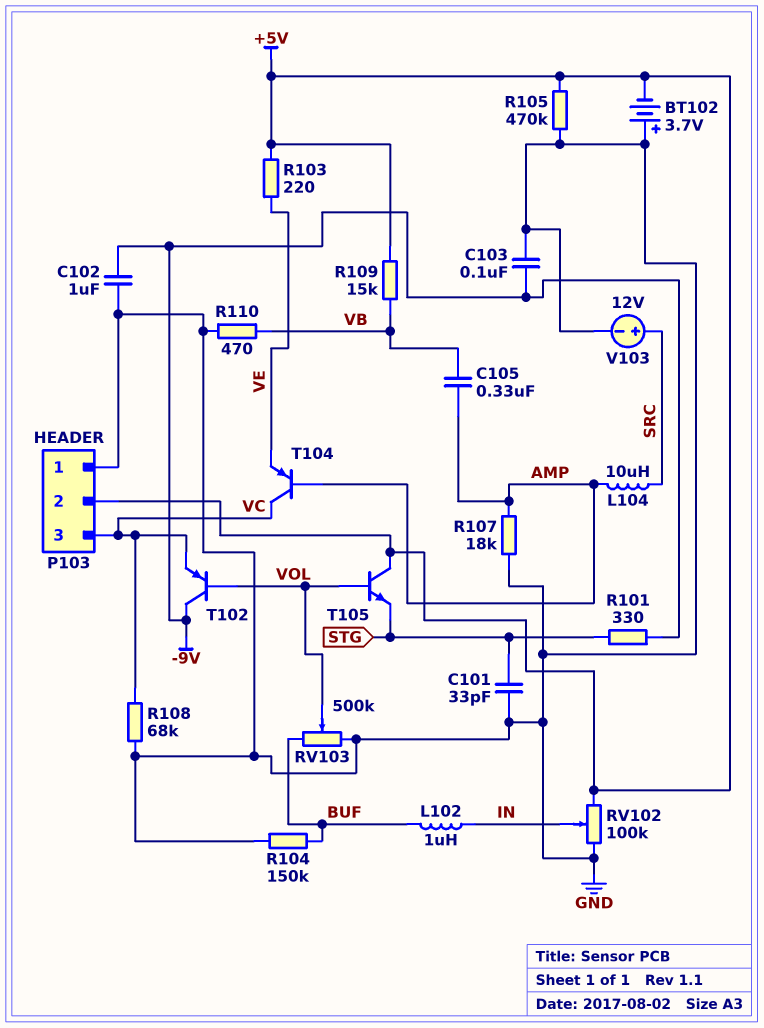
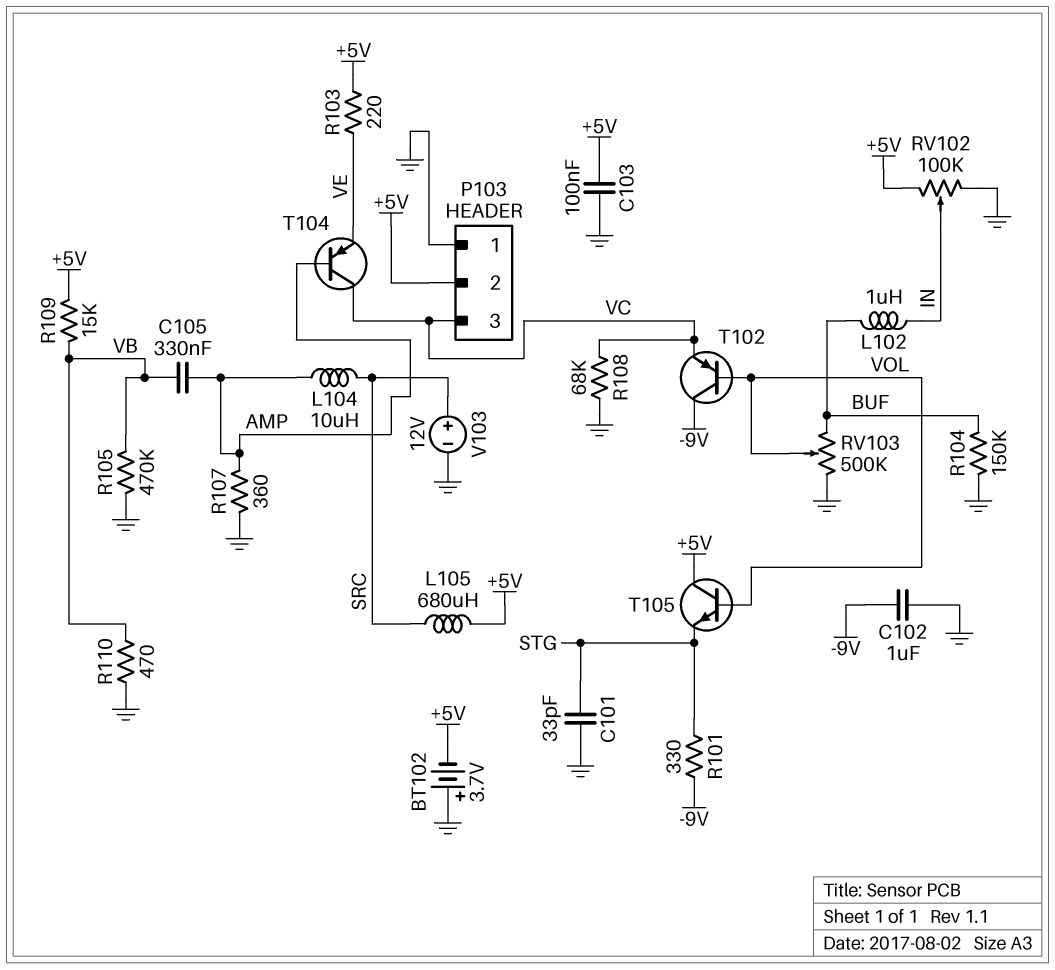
C103: 100nF (-9V, GND) -> 100nF (+5V, GND)
L105: none -> 680uH (+5V, SRC)
R105: 470k (+5V, GND) -> 470k (GND, VB)
R107: 18k (AMP, GND) -> 360 (AMP, GND)

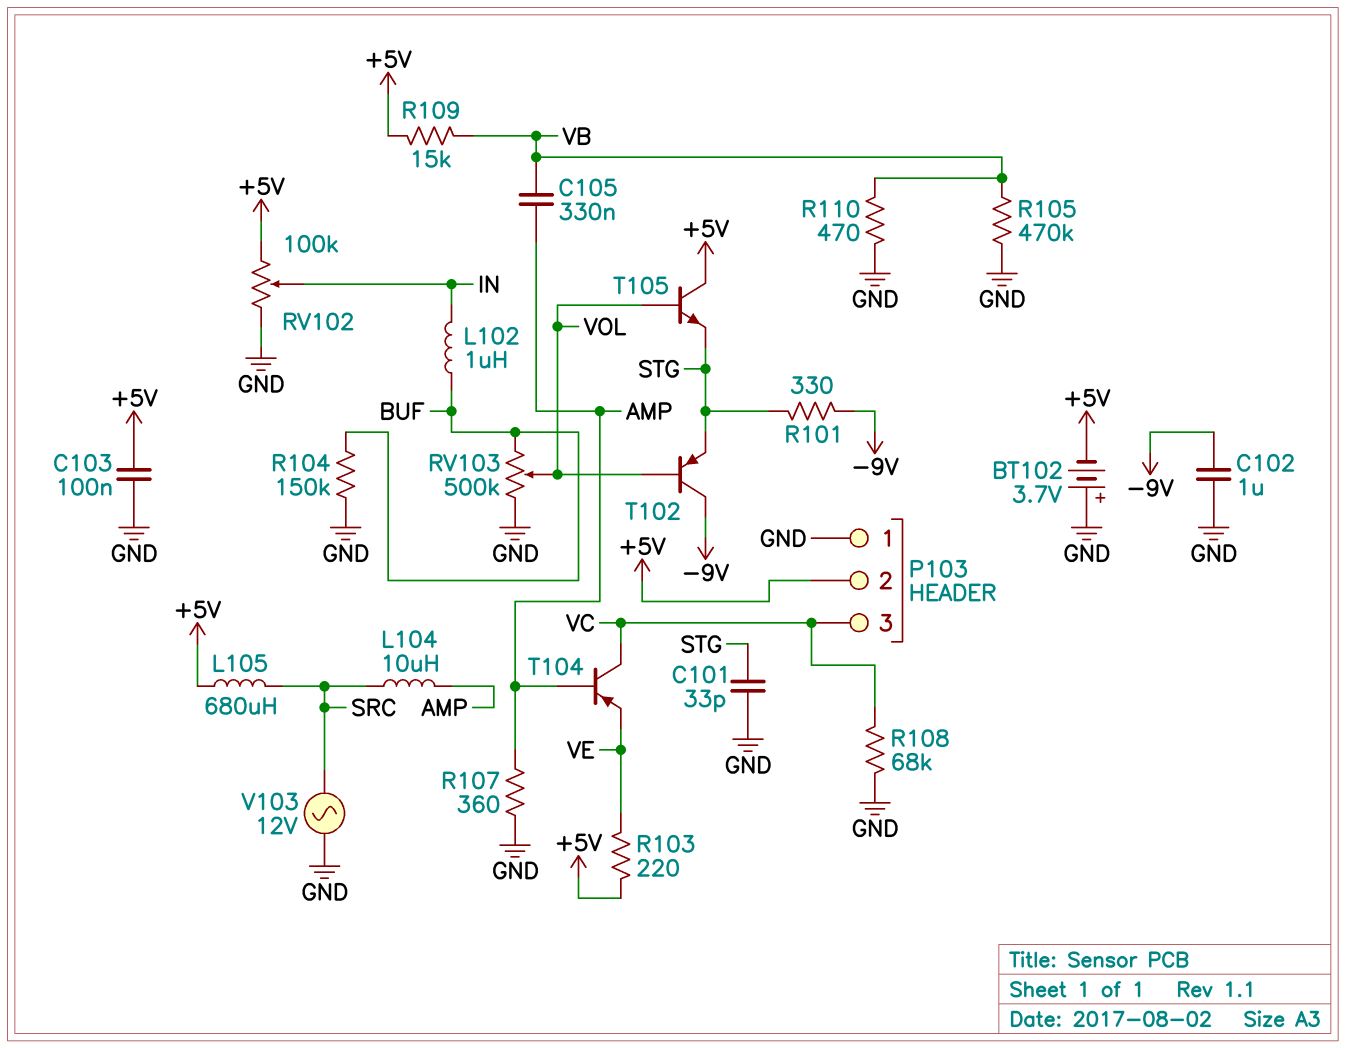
T102: PNP (B VOL, C -9V, E VC) -> PNP (B VOL, C -9V, E STG)
V103: 12V (plus SRC, minus GND) -> AC 12V (GND, SRC)

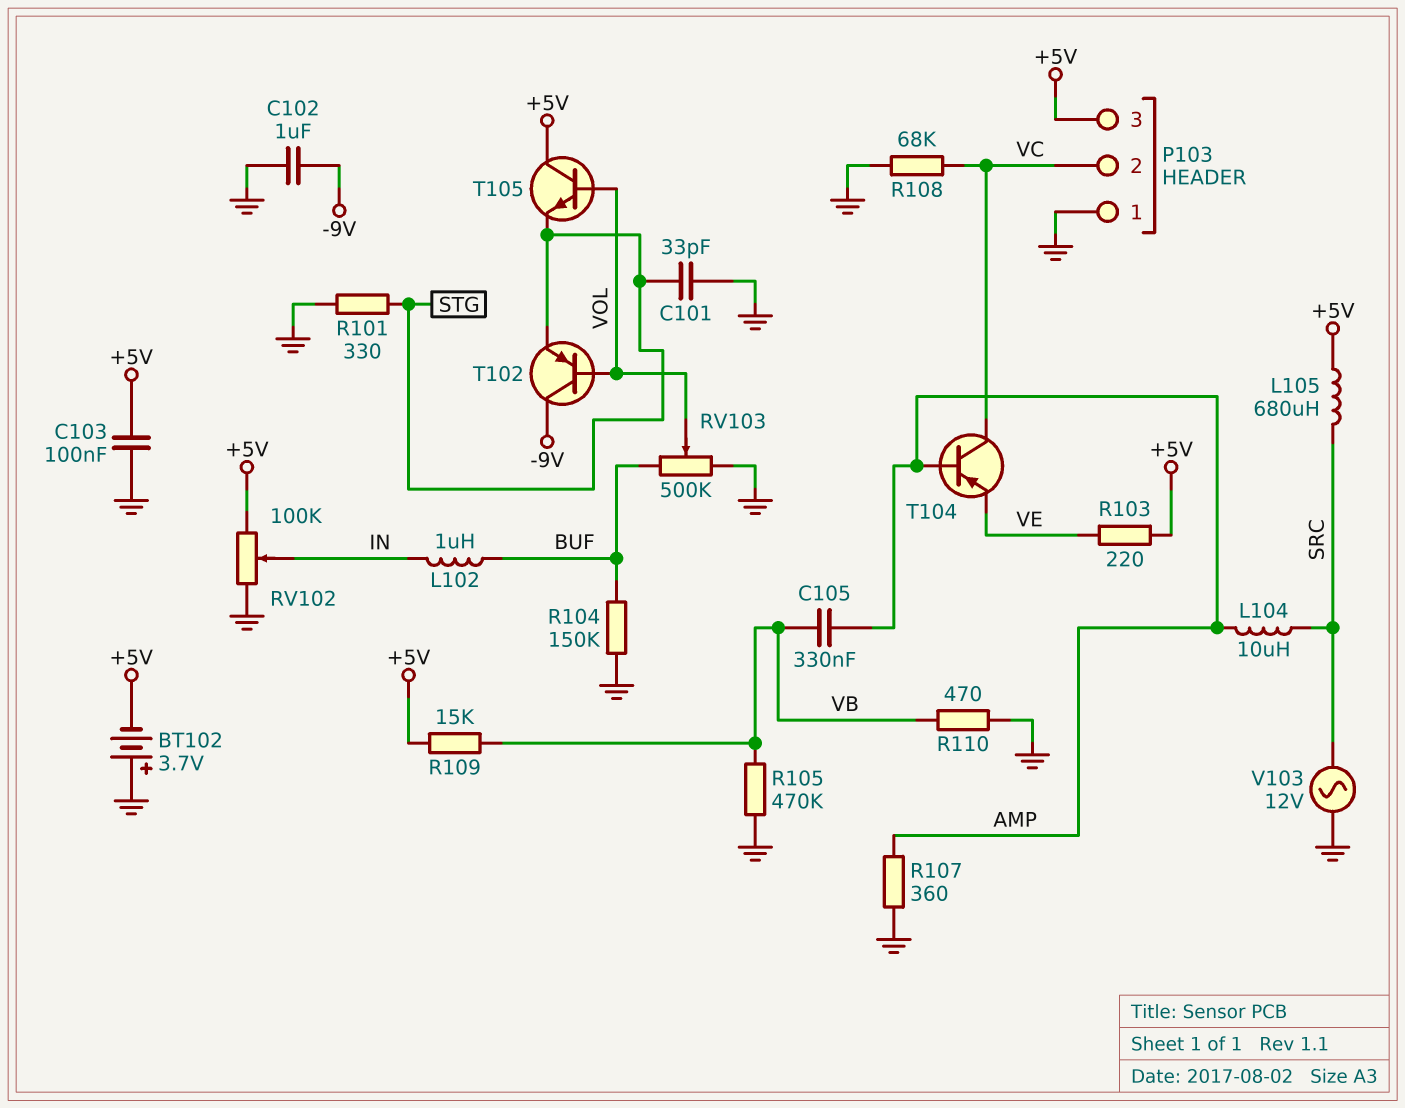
P103 pin 2: +5V -> VC
P103 pin 3: VC -> +5V
R101: 330 (-9V, STG) -> 330 (GND, STG)

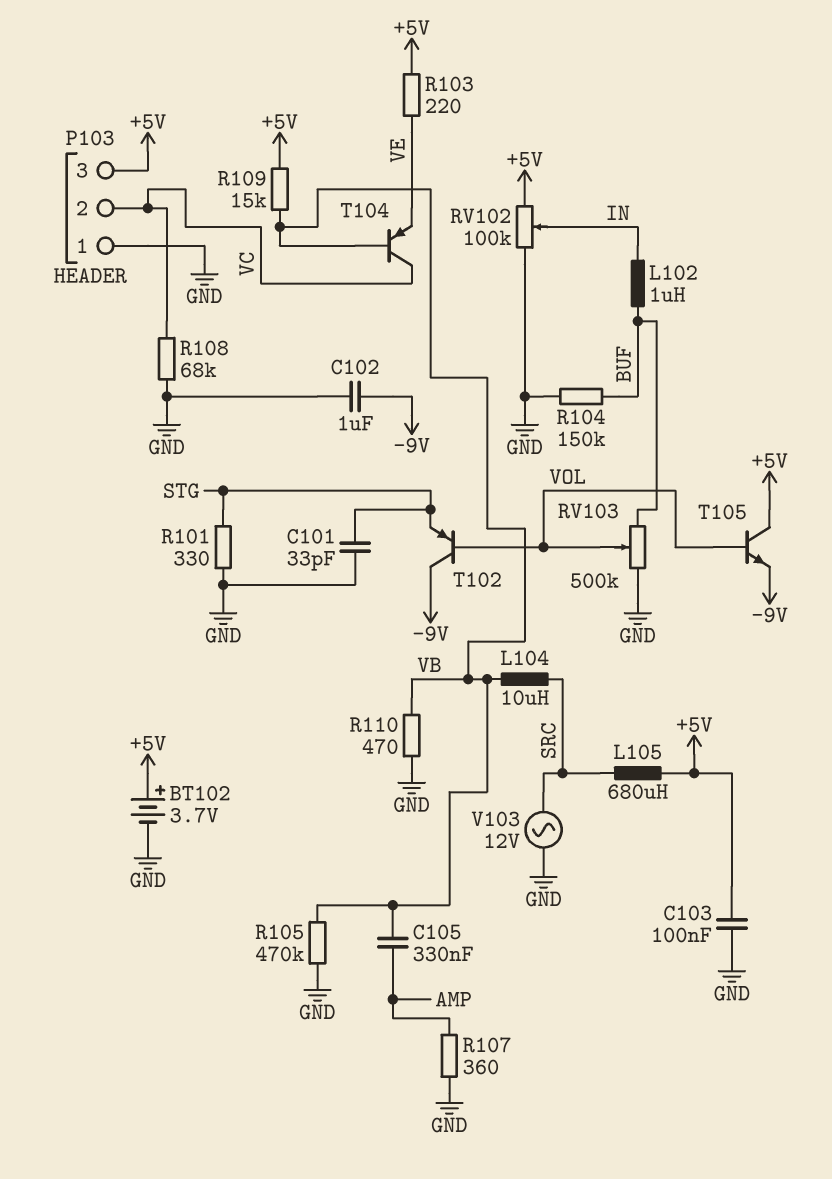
BT102: 3.7V (plus GND, minus +5V) -> 3.7V (plus +5V, minus GND)
L104: 10uH (AMP, SRC) -> 10uH (SRC, VB)
T104: PNP (B AMP, C VC, E VE) -> PNP (B VB, C VC, E VE)
T105: NPN (B VOL, C +5V, E STG) -> NPN (B VOL, C +5V, E -9V)

